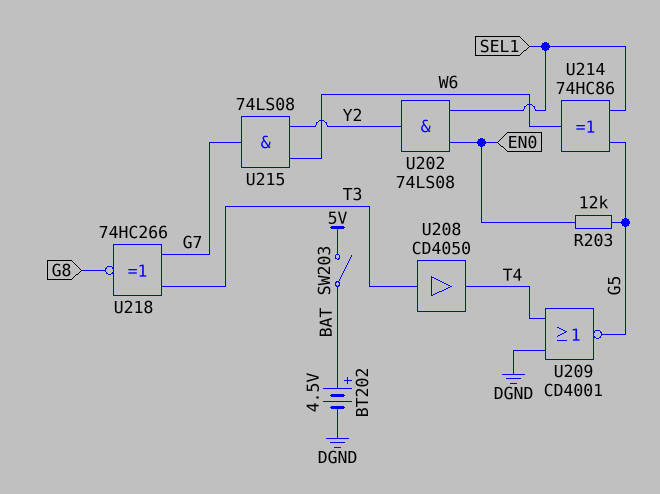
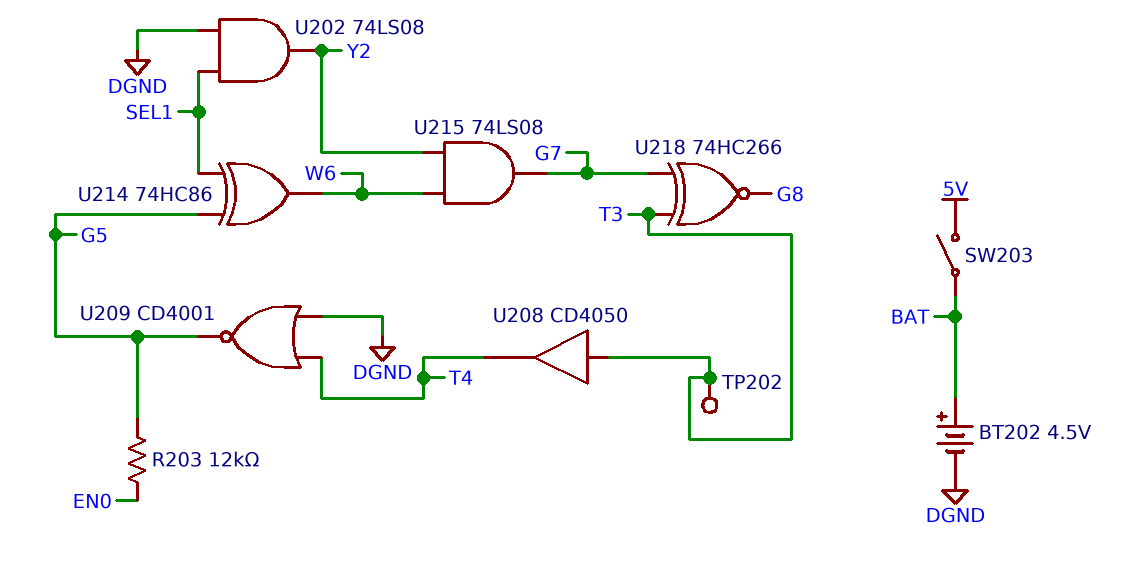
TP202: none -> test point (T3)
U202: AND 74LS08 (in EN0, in SEL1, out Y2) -> AND 74LS08 (in DGND, in SEL1, out Y2)

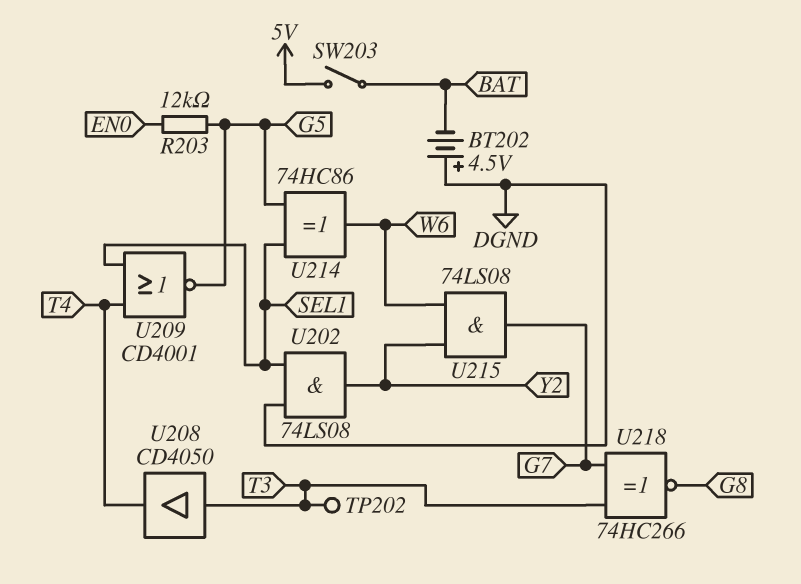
BT202: 4.5V (plus BAT, minus DGND) -> 4.5V (plus DGND, minus BAT)
U209: NOR CD4001 (in DGND, in T4, out G5) -> NOR CD4001 (in SEL1, in T4, out G5)

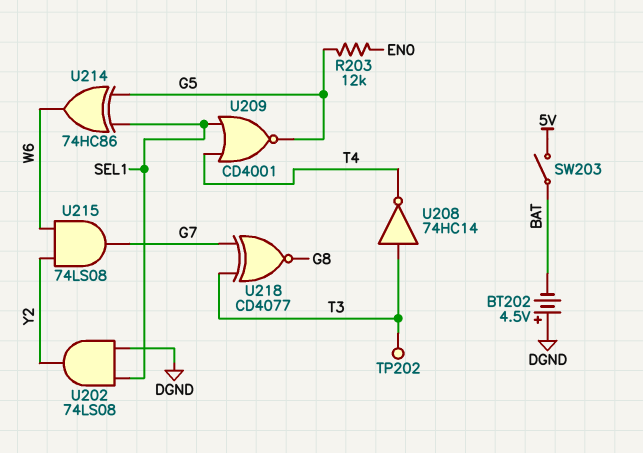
U208: buffer CD4050 (in T3, out T4) -> NOT 74HC14 (in T3, out T4)
U218: XNOR 74HC266 (in G7, in T3, out G8) -> XNOR CD4077 (in G7, in T3, out G8)

